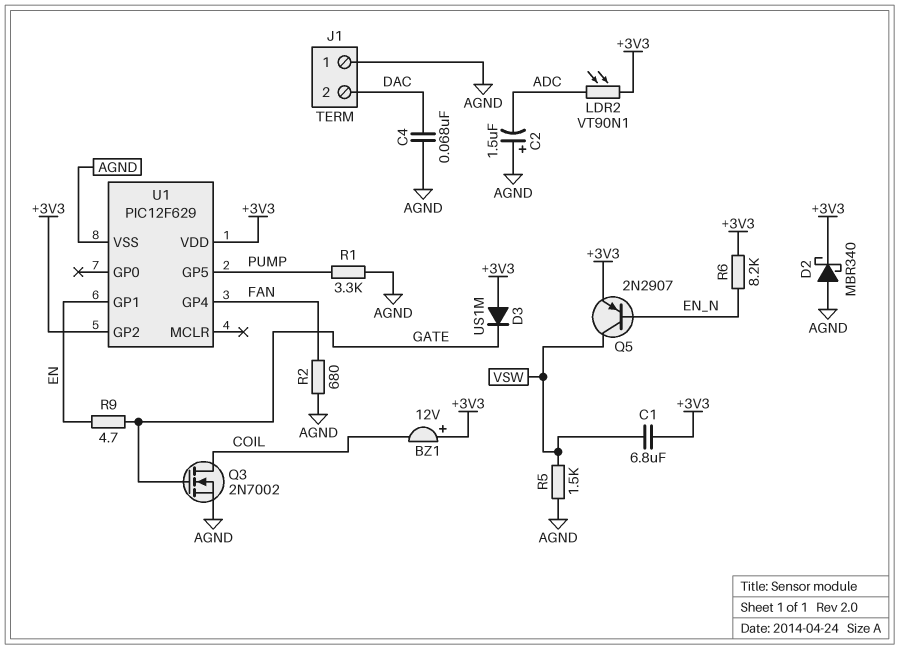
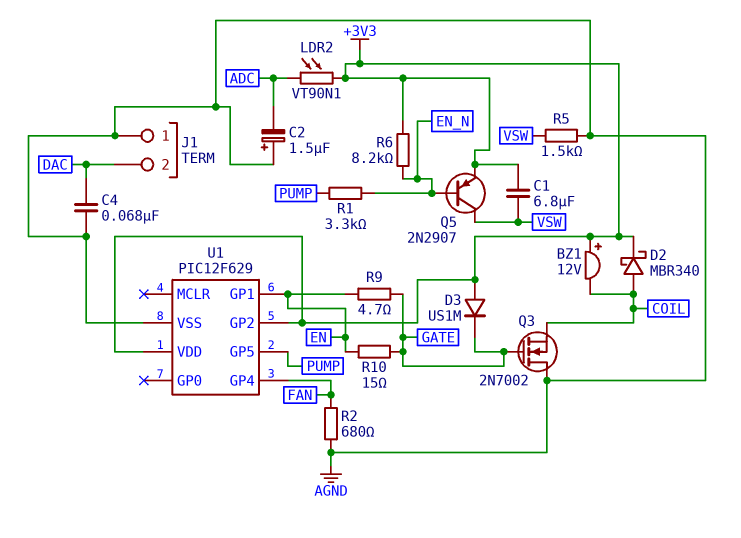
D2: schottky MBR340 (A AGND, K +3V3) -> schottky MBR340 (A COIL, K +3V3)
Q3: NMOS 2N7002 (G GATE, D COIL, S AGND) -> NMOS 2N7002 (G GATE, D AGND, S COIL)
R1: 3.3k (AGND, PUMP) -> 3.3k (EN_N, PUMP)
R10: none -> 15 (EN, GATE)

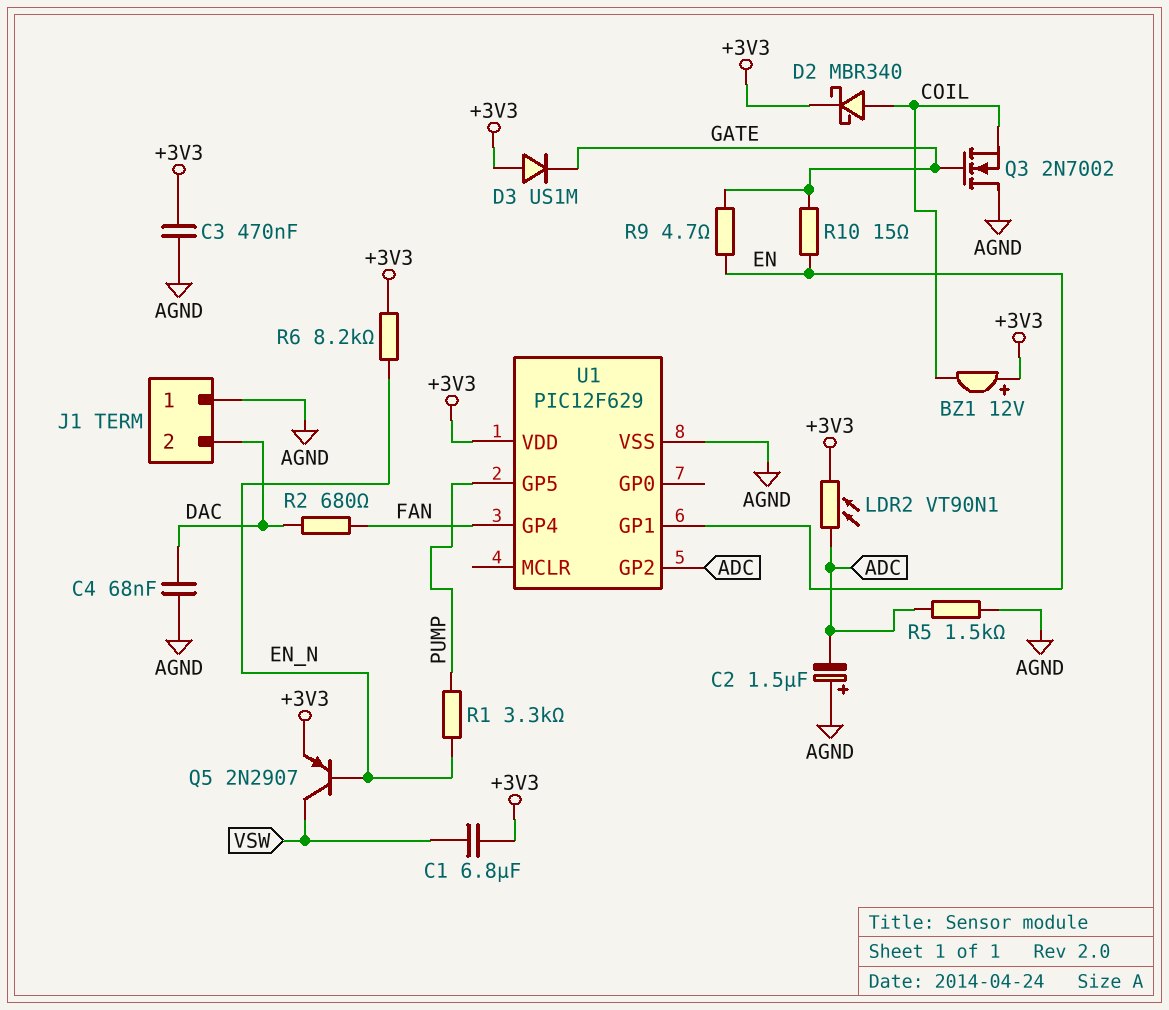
C3: none -> 470nF (+3V3, AGND)
R2: 680 (AGND, FAN) -> 680 (DAC, FAN)
R5: 1.5k (AGND, VSW) -> 1.5k (ADC, AGND)
U1 pin GP2: +3V3 -> ADC

